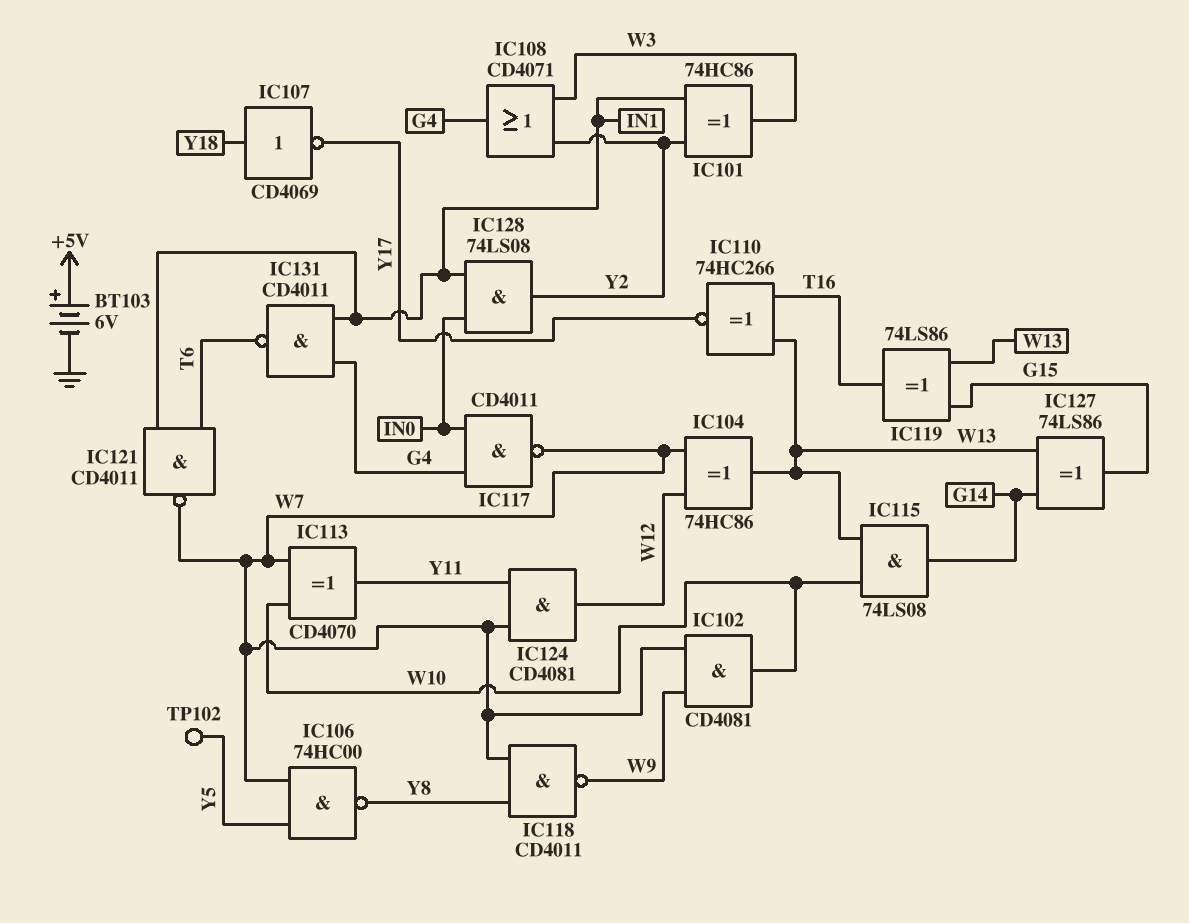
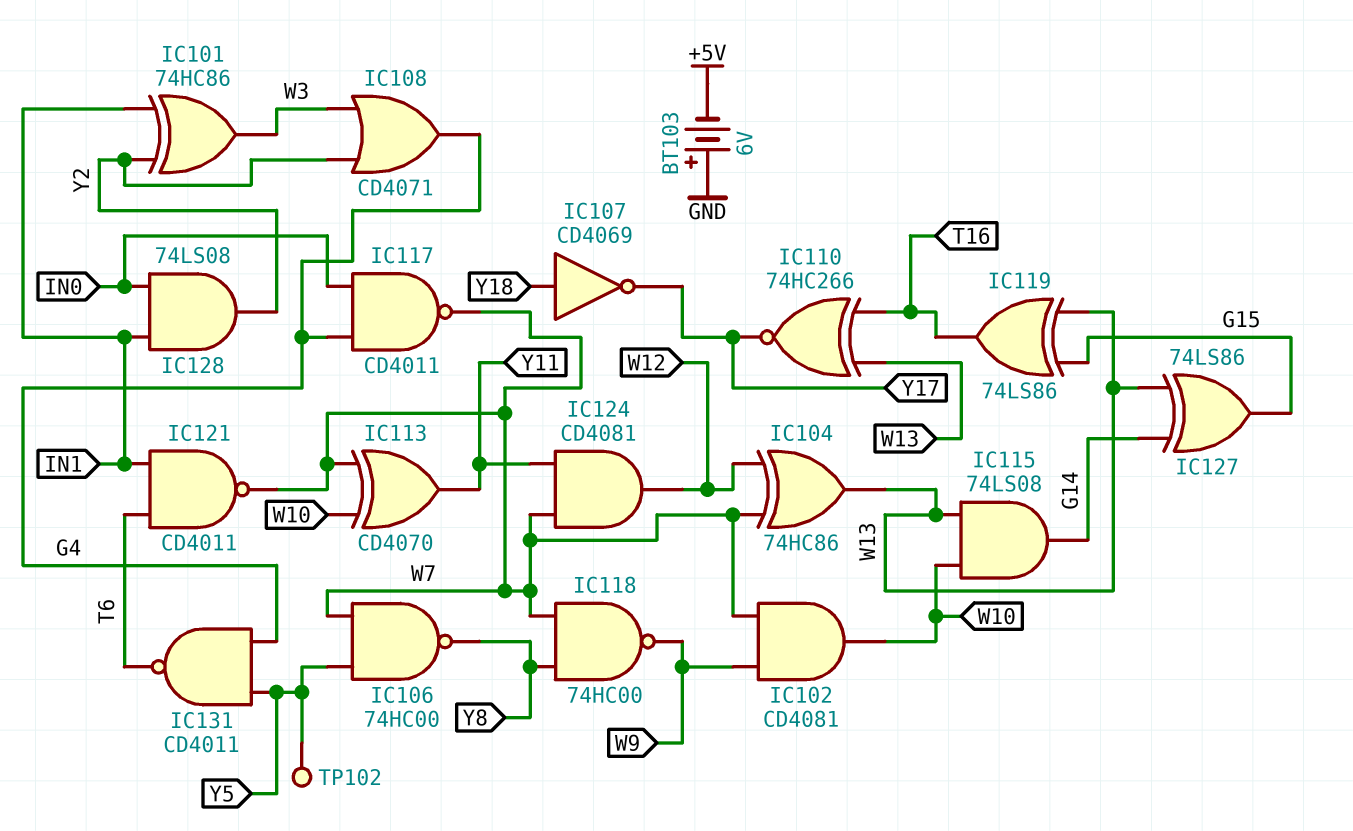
BT103: 6V (plus +5V, minus GND) -> 6V (plus GND, minus +5V)
IC118: NAND CD4011 (in W7, in Y8, out W9) -> NAND 74HC00 (in W7, in Y8, out W9)
IC131: NAND CD4011 (in G4, in IN1, out T6) -> NAND CD4011 (in G4, in Y5, out T6)

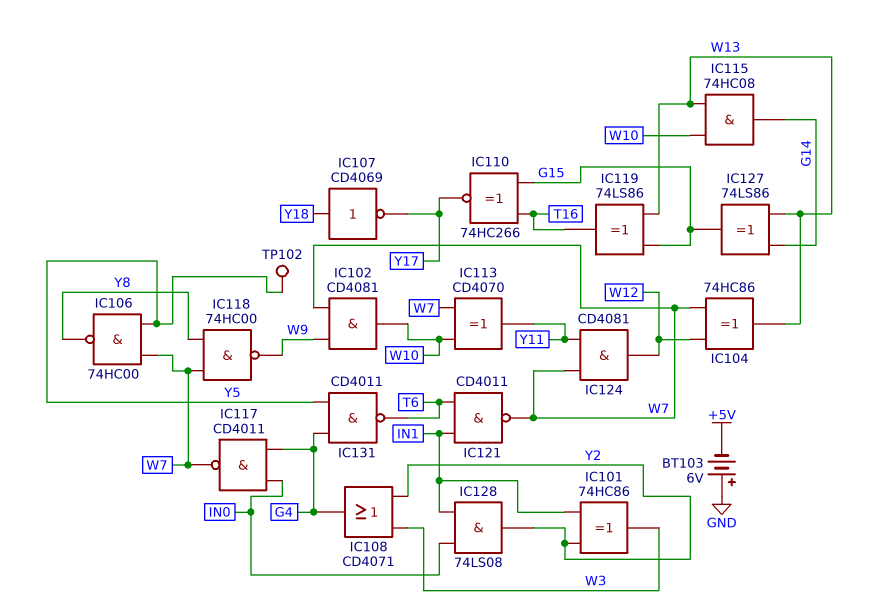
IC110: XNOR 74HC266 (in T16, in W13, out Y17) -> XNOR 74HC266 (in G15, in T16, out Y17)
IC115: AND 74LS08 (in W10, in W13, out G14) -> AND 74HC08 (in W10, in W13, out G14)

